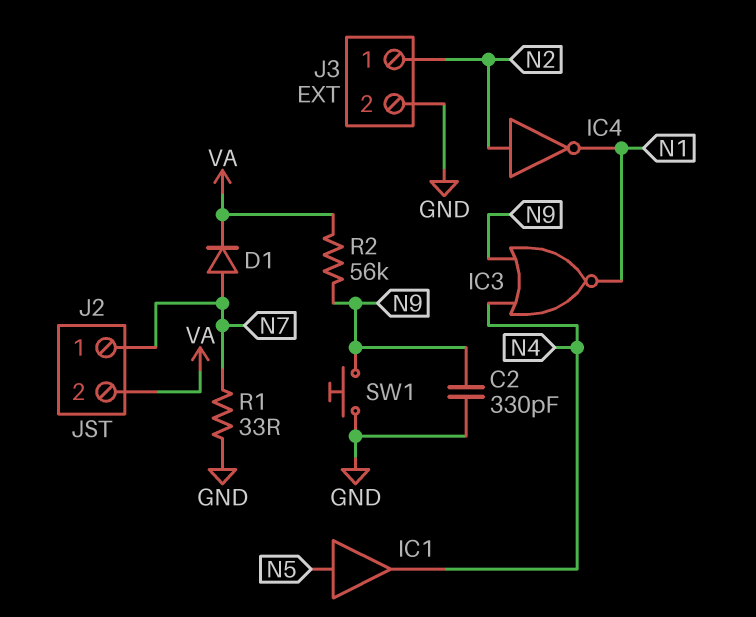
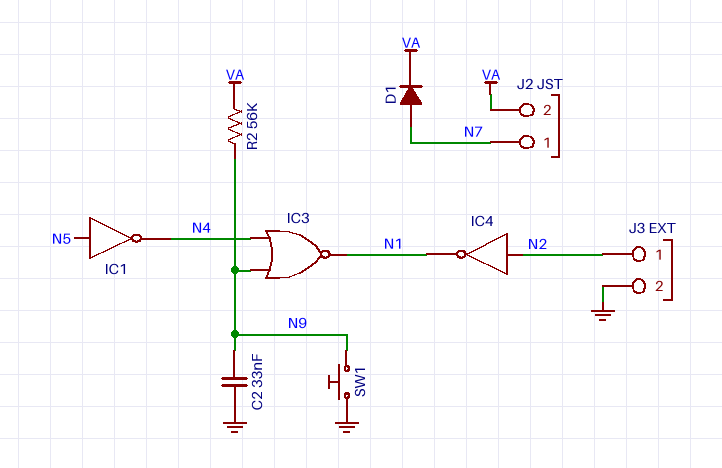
C2: 330pF (GND, N9) -> 33nF (GND, N9)
IC1: buffer (in N5, out N4) -> NOT (in N5, out N4)
R1: 33 (GND, N7) -> none

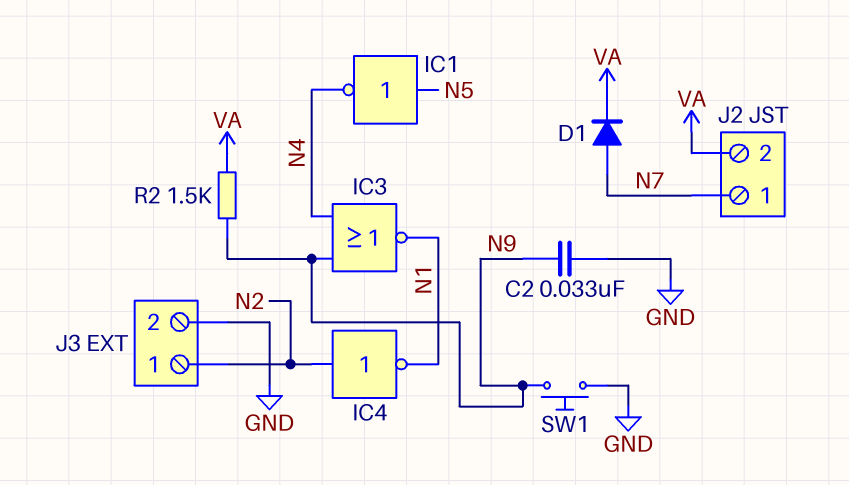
R2: 56k (N9, VA) -> 1.5k (N9, VA)

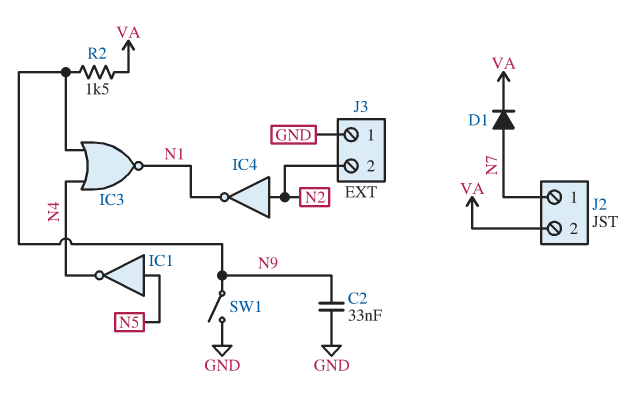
J3 pin 1: N2 -> GND
J3 pin 2: GND -> N2
SW1: button (GND, N9) -> switch (GND, N9)

